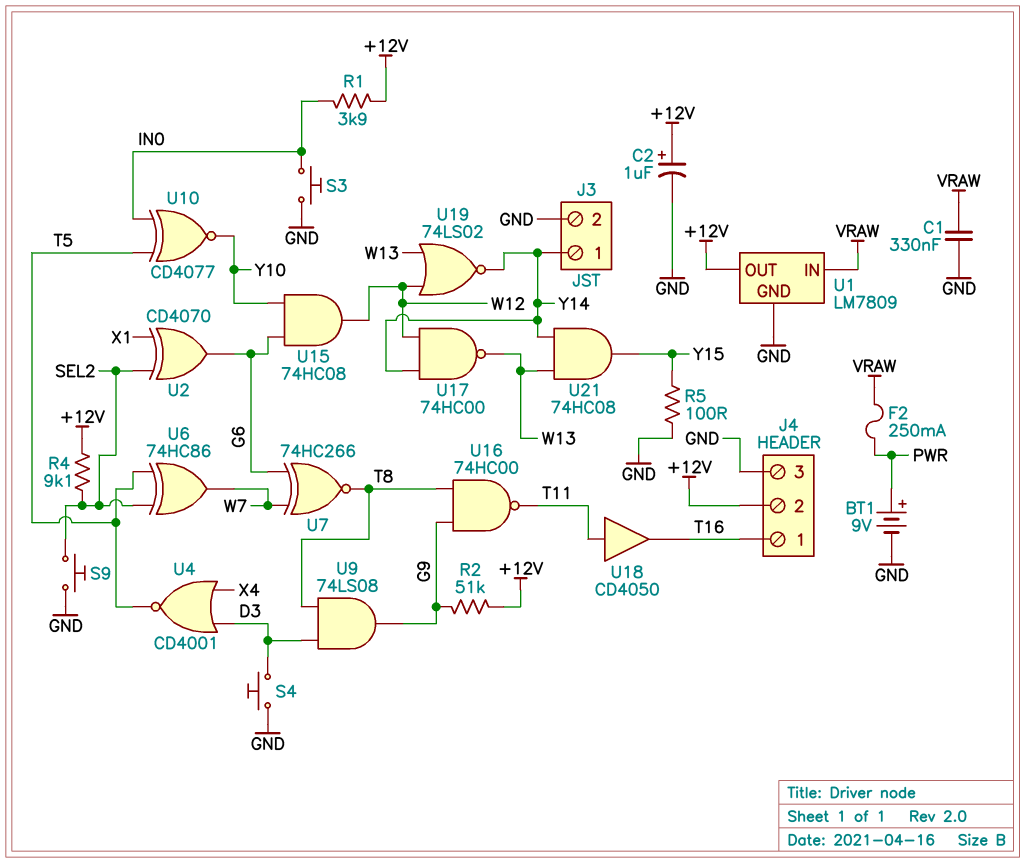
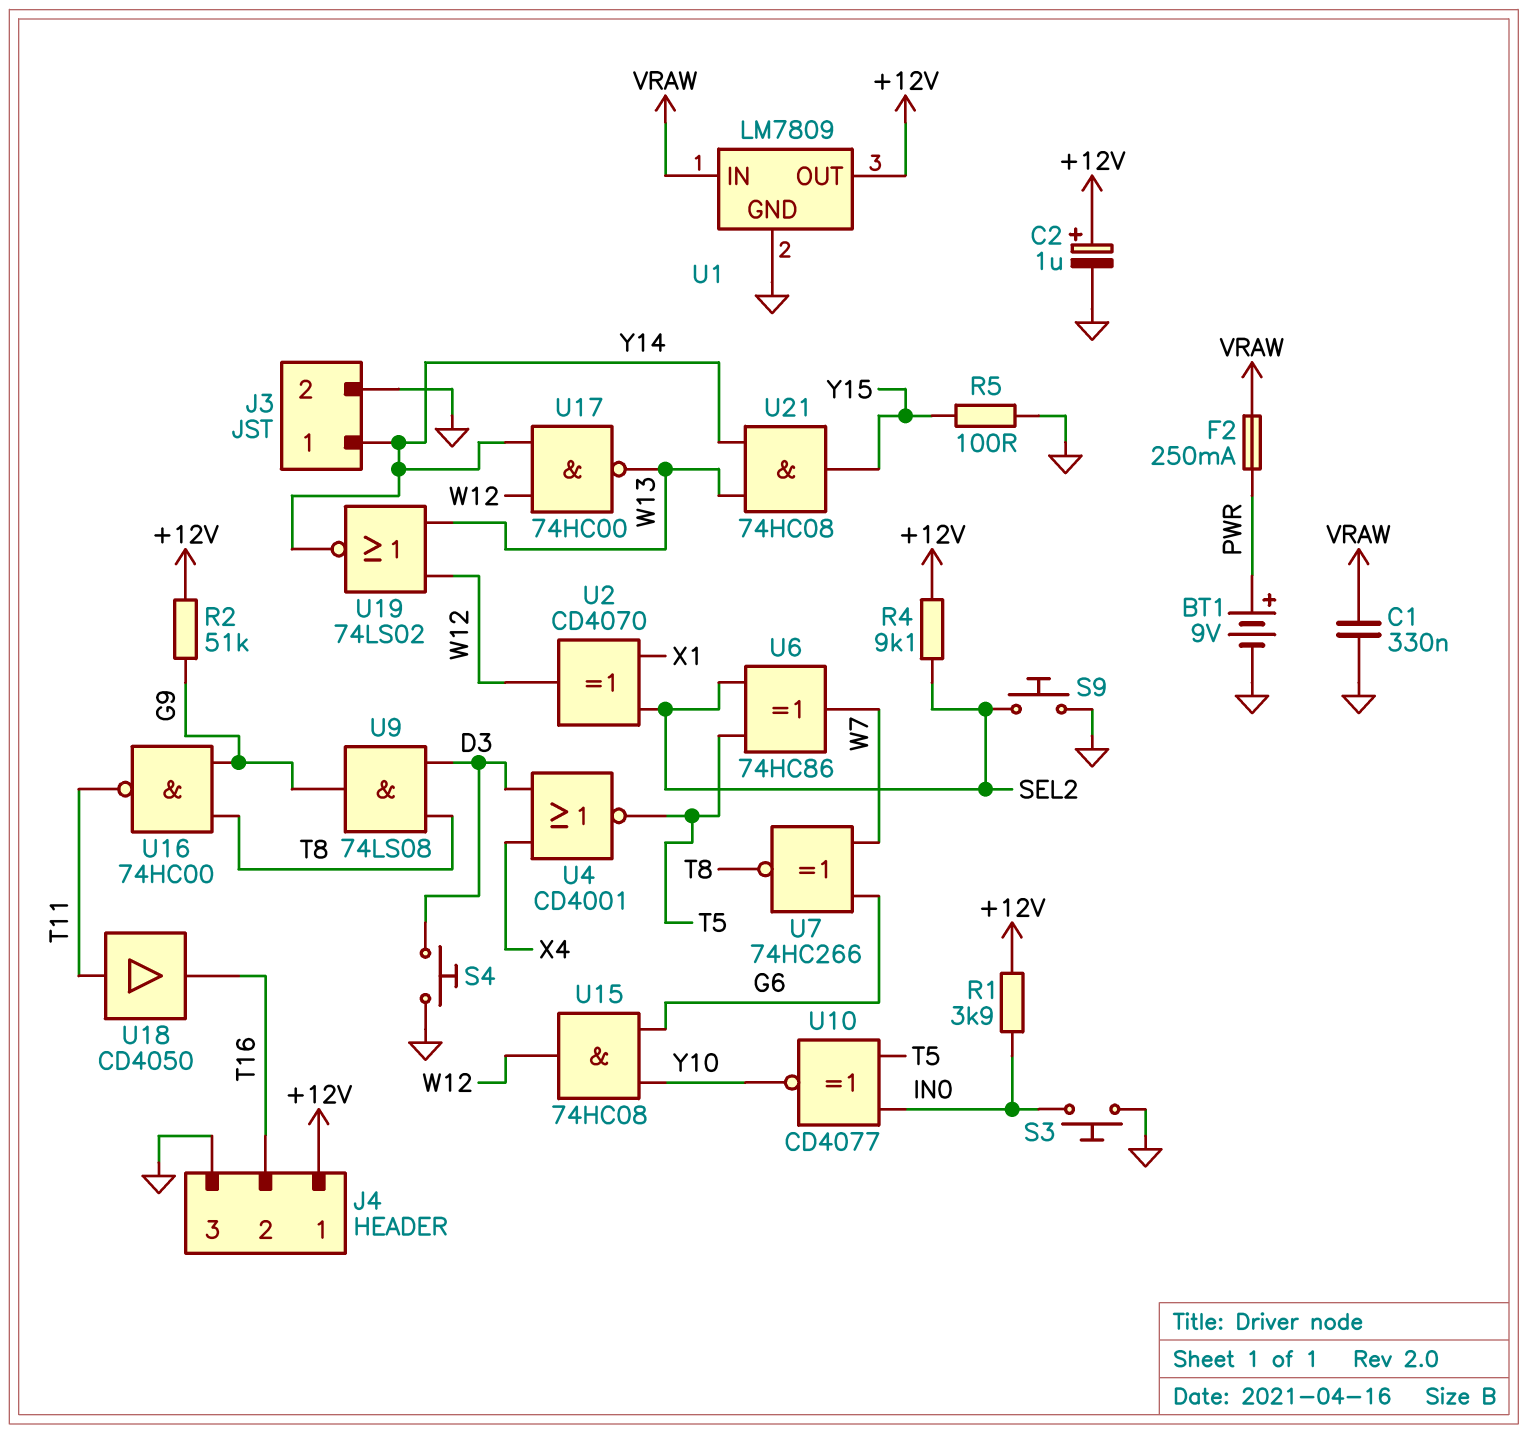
J4 pin 1: T16 -> +12V
J4 pin 2: +12V -> T16
U2: XOR CD4070 (in SEL2, in X1, out G6) -> XOR CD4070 (in SEL2, in X1, out W12)

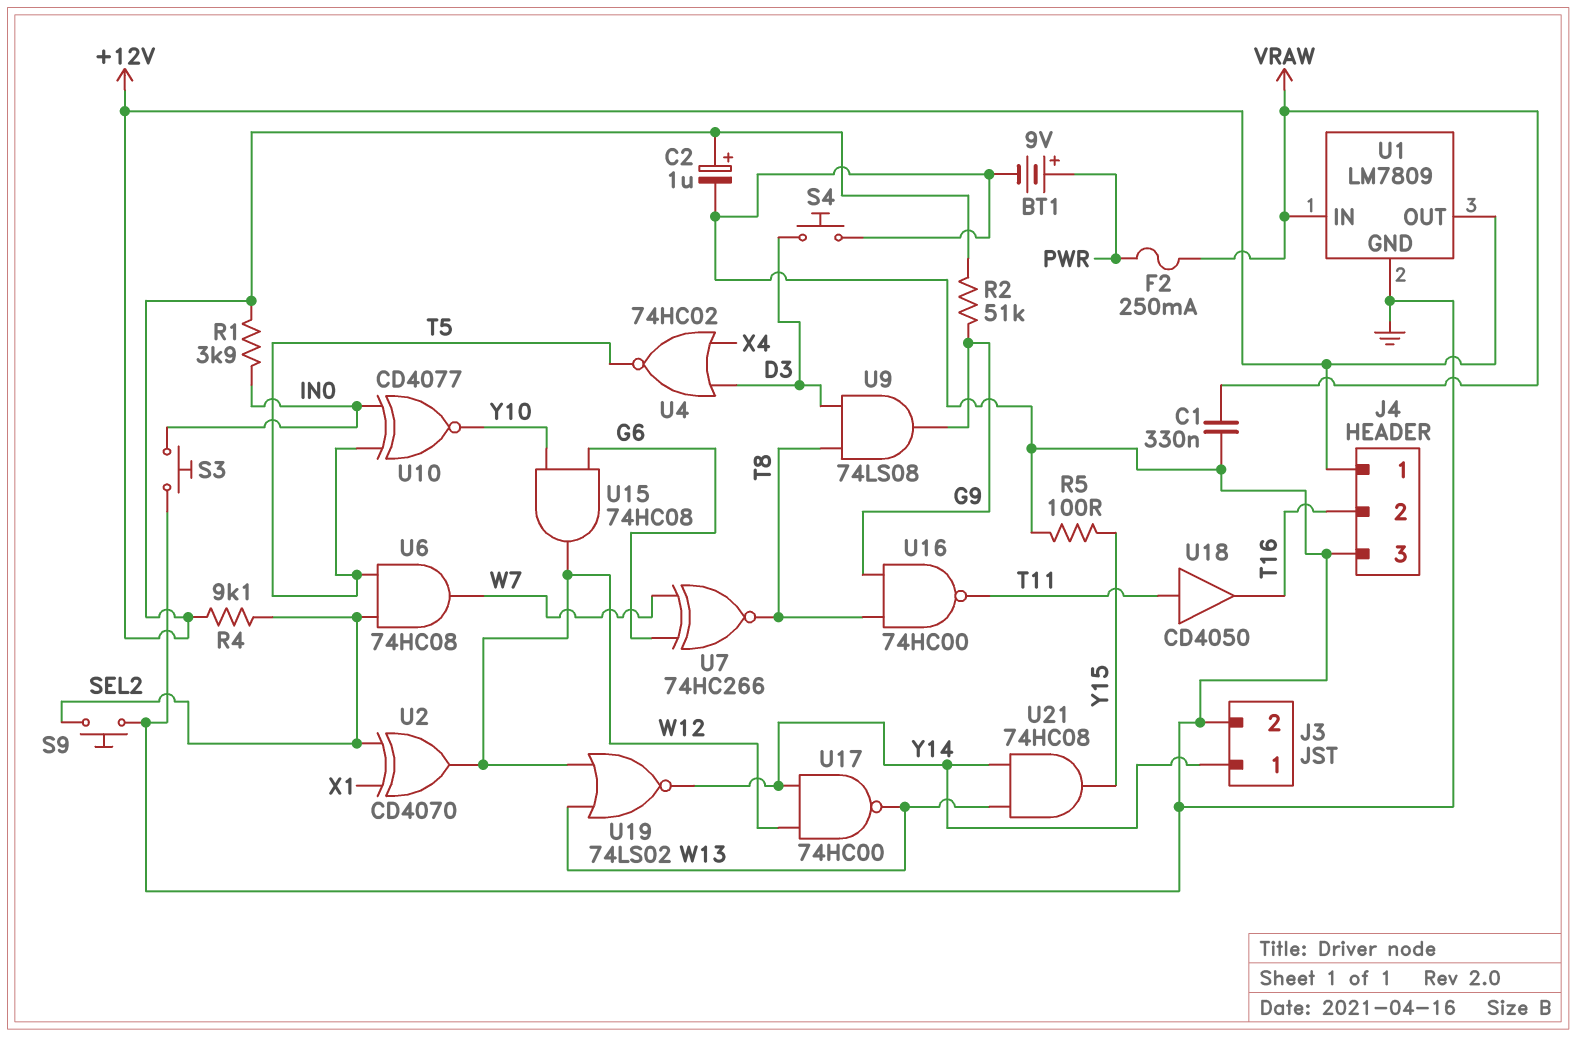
U4: NOR CD4001 (in D3, in X4, out T5) -> NOR 74HC02 (in D3, in X4, out T5)
U6: XOR 74HC86 (in SEL2, in T5, out W7) -> AND 74HC08 (in SEL2, in T5, out W7)

